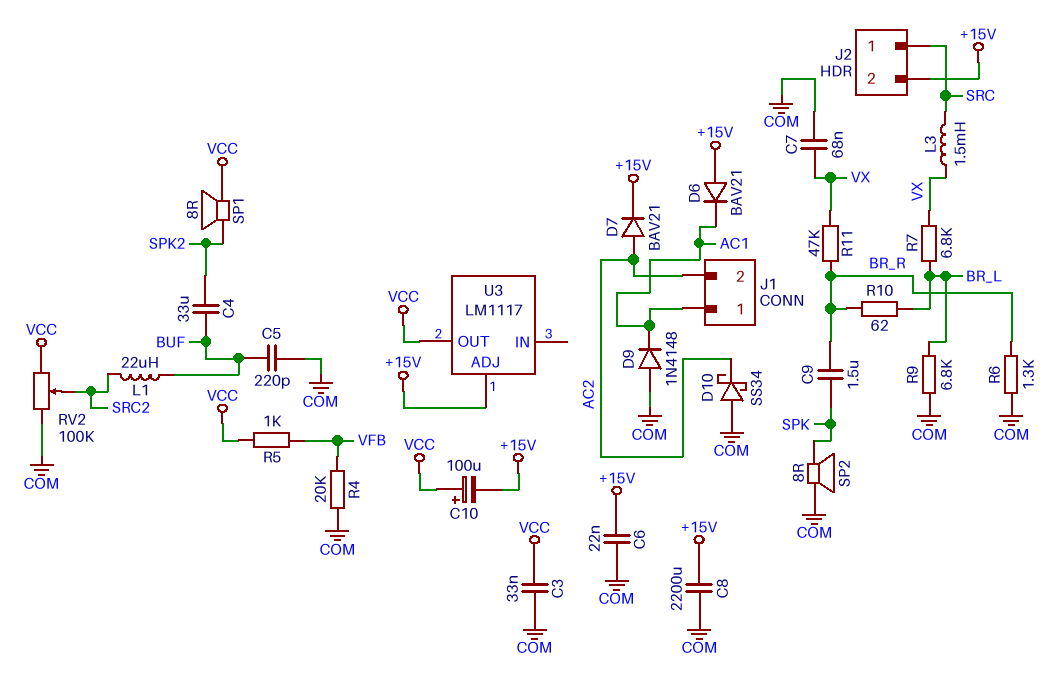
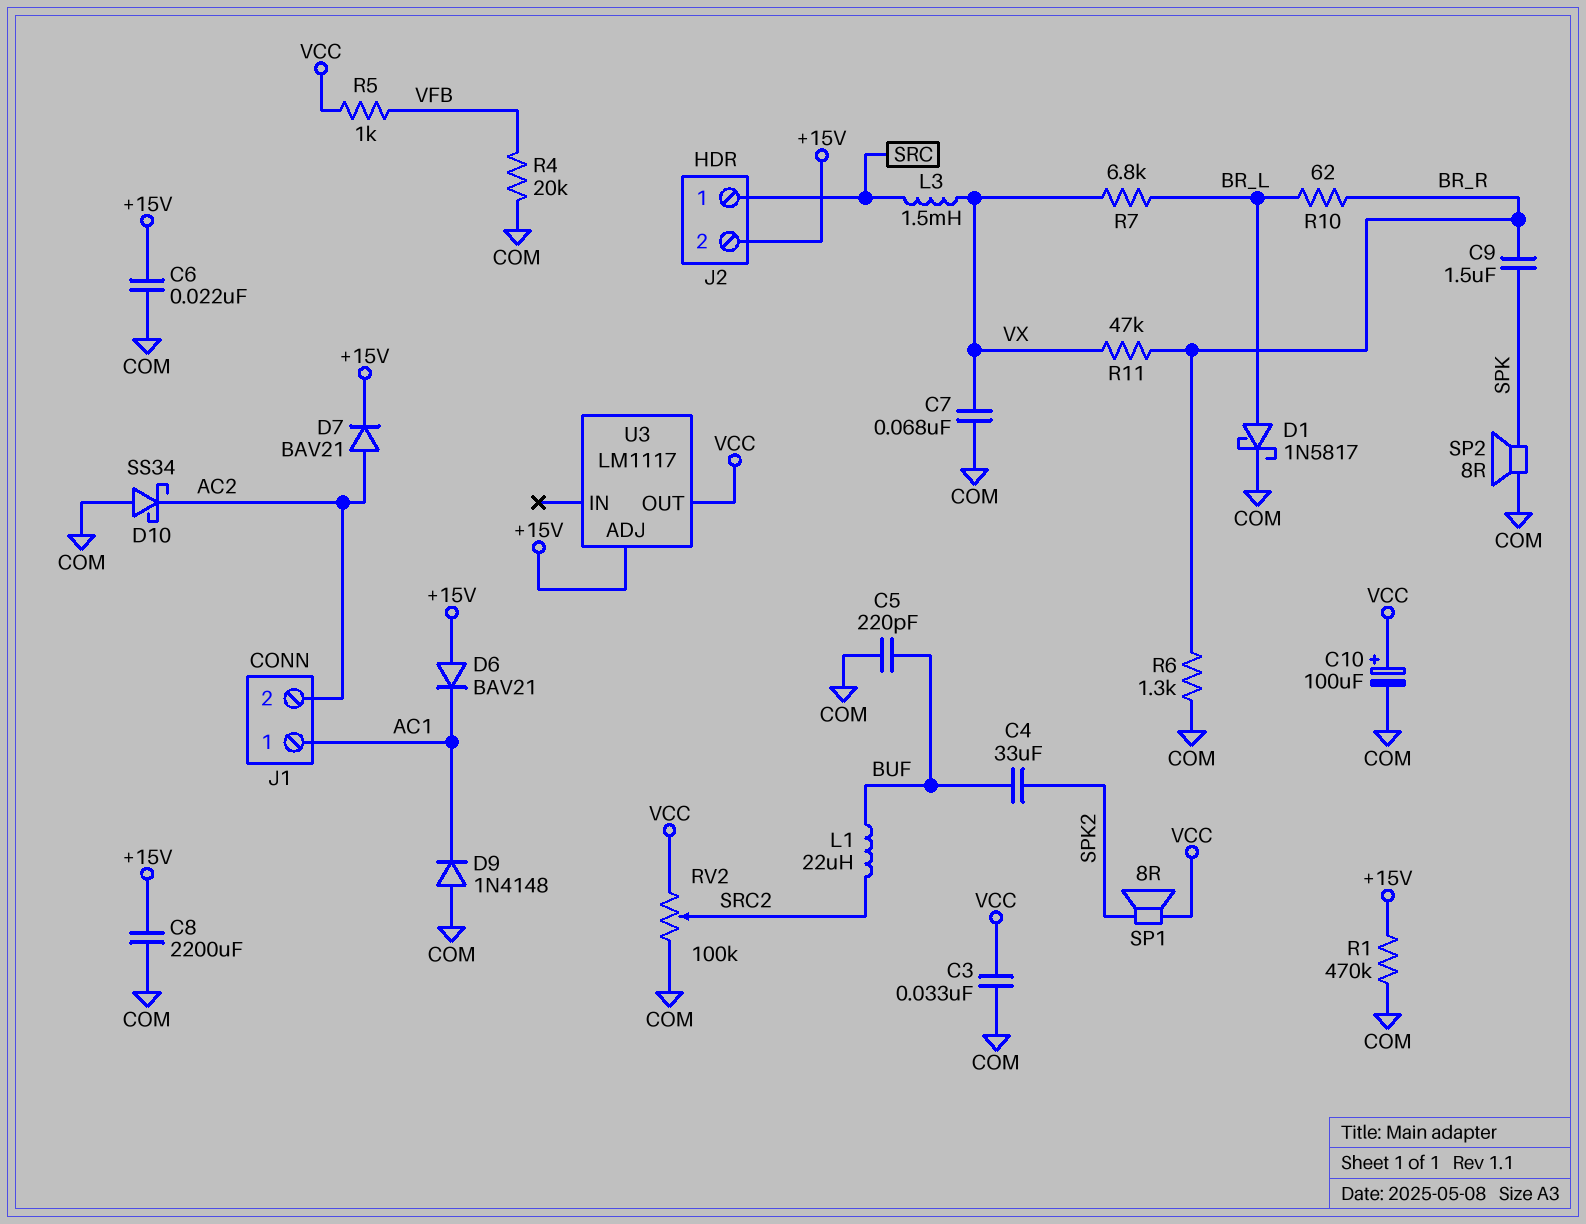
C10: 100uF (plus VCC, minus +15V) -> 100uF (plus VCC, minus COM)
D1: none -> schottky 1N5817 (A BR_L, K COM)
R1: none -> 470k (+15V, COM)
R9: 6.8k (BR_L, COM) -> none

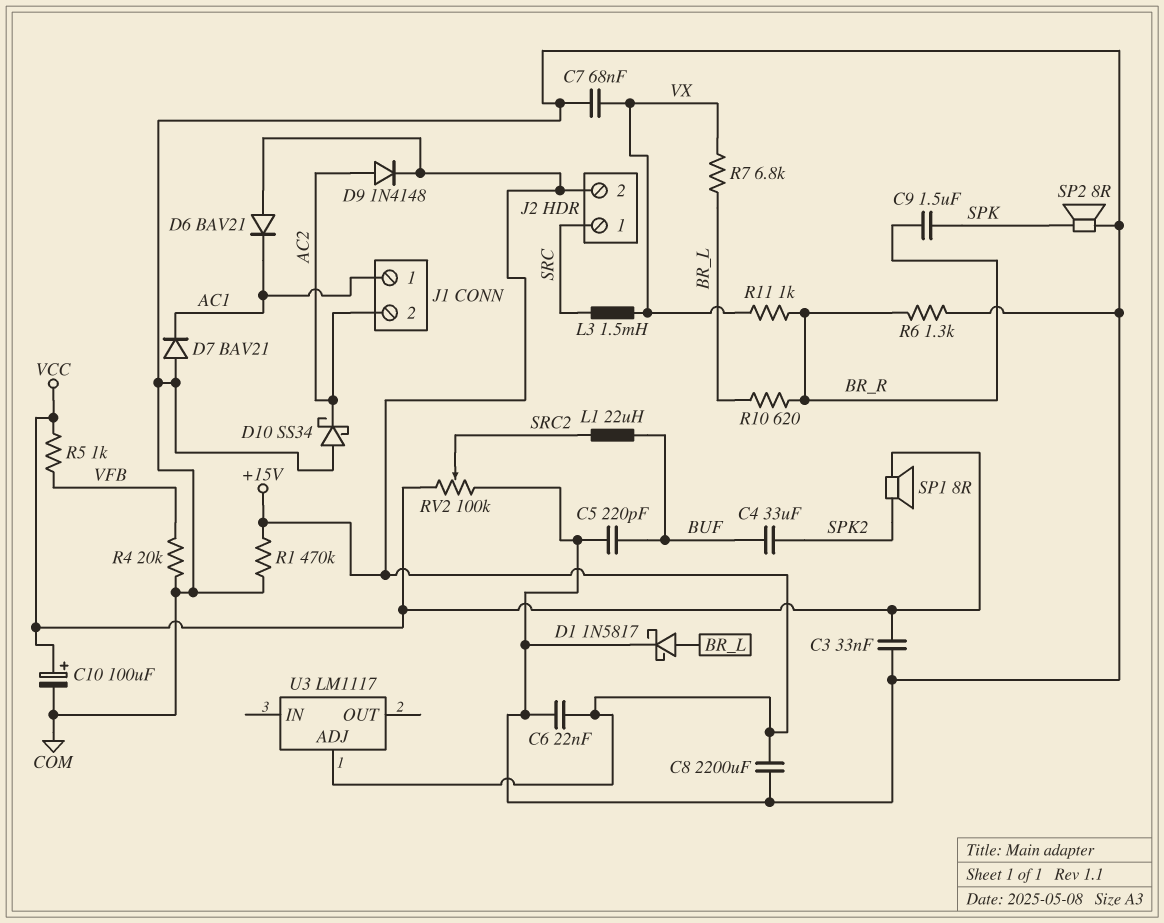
D7: diode BAV21 (A AC2, K +15V) -> diode BAV21 (A COM, K AC1)
D9: diode 1N4148 (A COM, K AC1) -> diode 1N4148 (A AC2, K +15V)
R10: 62 (BR_L, BR_R) -> 620 (BR_L, BR_R)
R11: 47k (BR_R, VX) -> 1k (BR_R, VX)
U3 pin OUT: VCC -> none

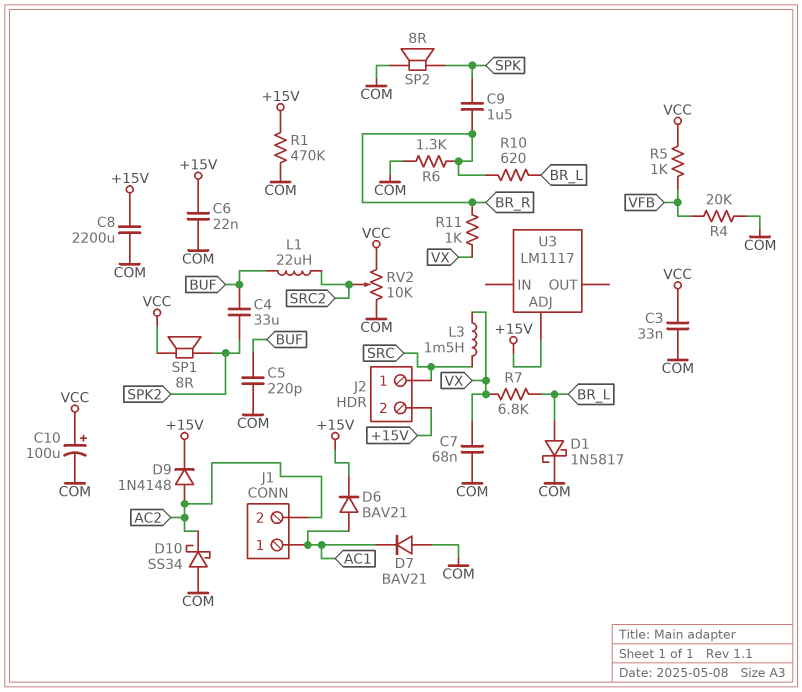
D6: diode BAV21 (A +15V, K AC1) -> diode BAV21 (A AC1, K +15V)
RV2: 100k (COM, VCC, wiper SRC2) -> 10k (COM, VCC, wiper SRC2)

